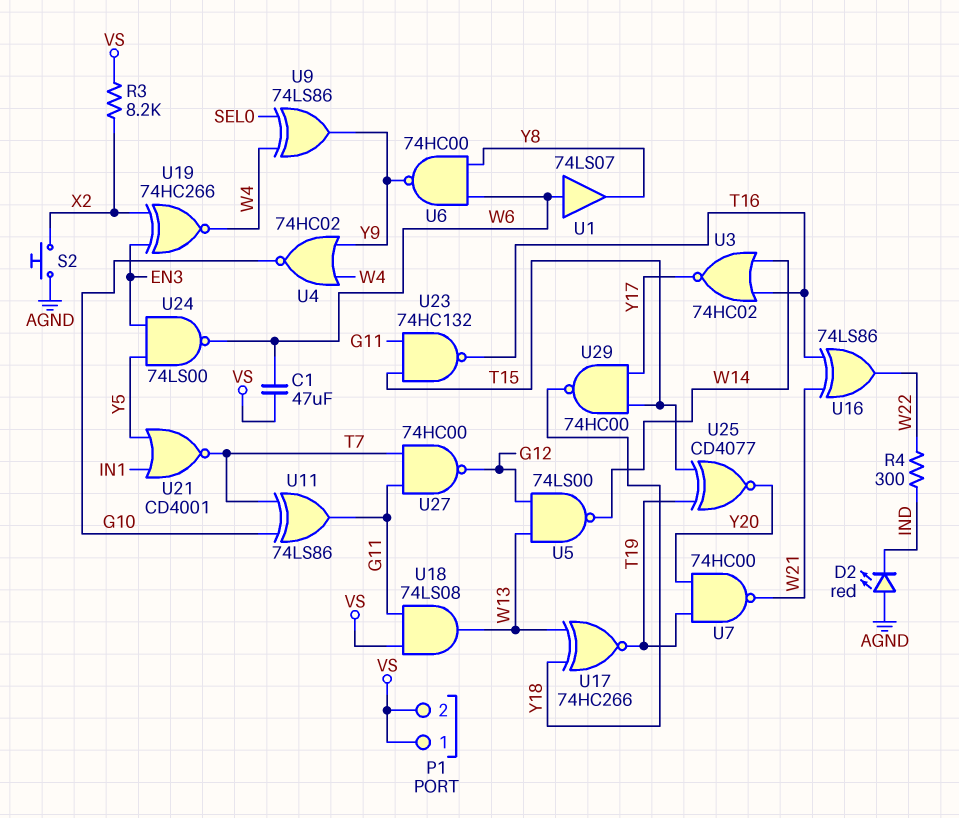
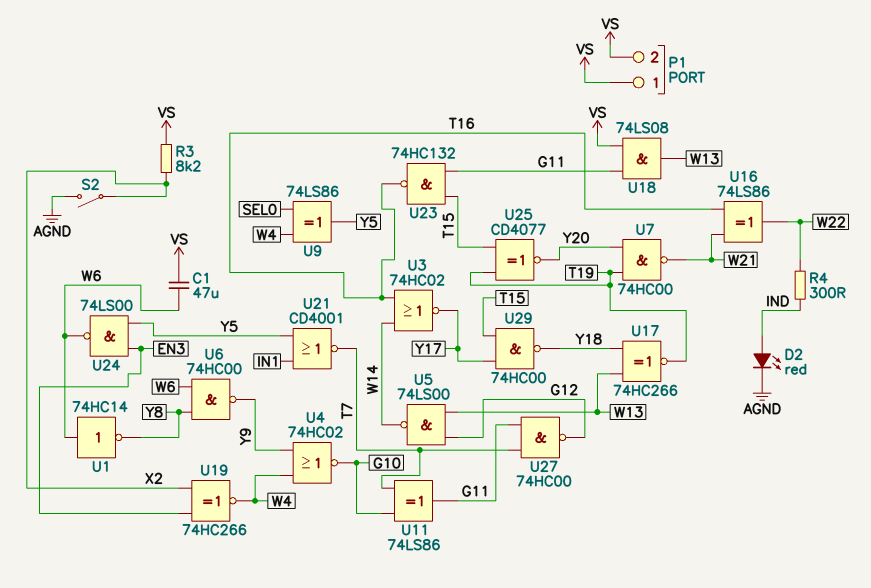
D2: LED red (A AGND, K IND) -> LED red (A IND, K AGND)
S2: button (AGND, X2) -> switch (AGND, X2)
U1: buffer 74LS07 (in W6, out Y8) -> NOT 74HC14 (in W6, out Y8)
U9: XOR 74LS86 (in SEL0, in W4, out Y9) -> XOR 74LS86 (in SEL0, in W4, out Y5)

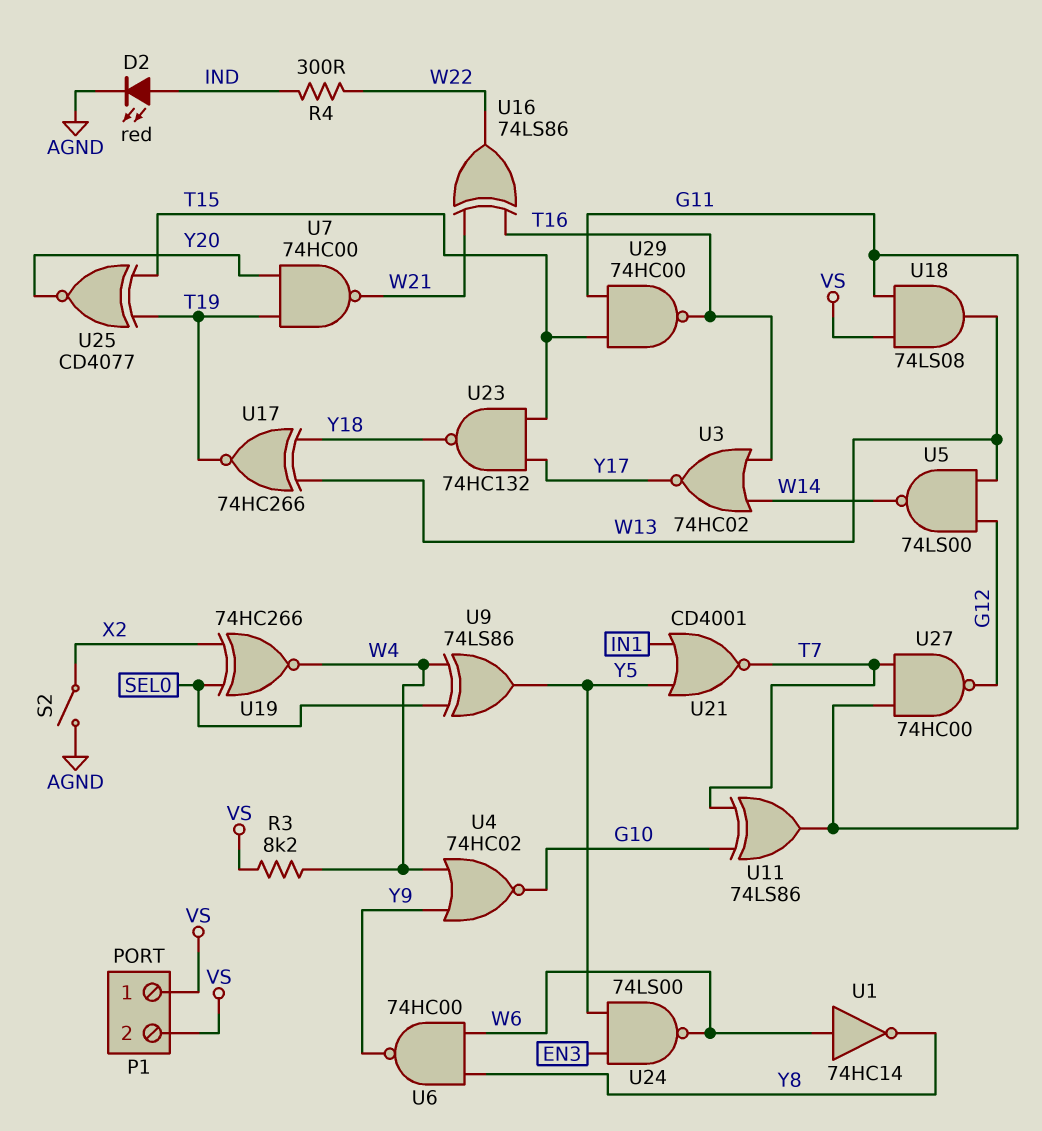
C1: 47uF (VS, W6) -> none
R3: 8.2k (VS, X2) -> 8.2k (VS, W4)
U19: XNOR 74HC266 (in EN3, in X2, out W4) -> XNOR 74HC266 (in SEL0, in X2, out W4)
U23: NAND 74HC132 (in G11, in T15, out T16) -> NAND 74HC132 (in T15, in Y17, out Y18)
U29: NAND 74HC00 (in T15, in Y17, out Y18) -> NAND 74HC00 (in G11, in T15, out T16)

